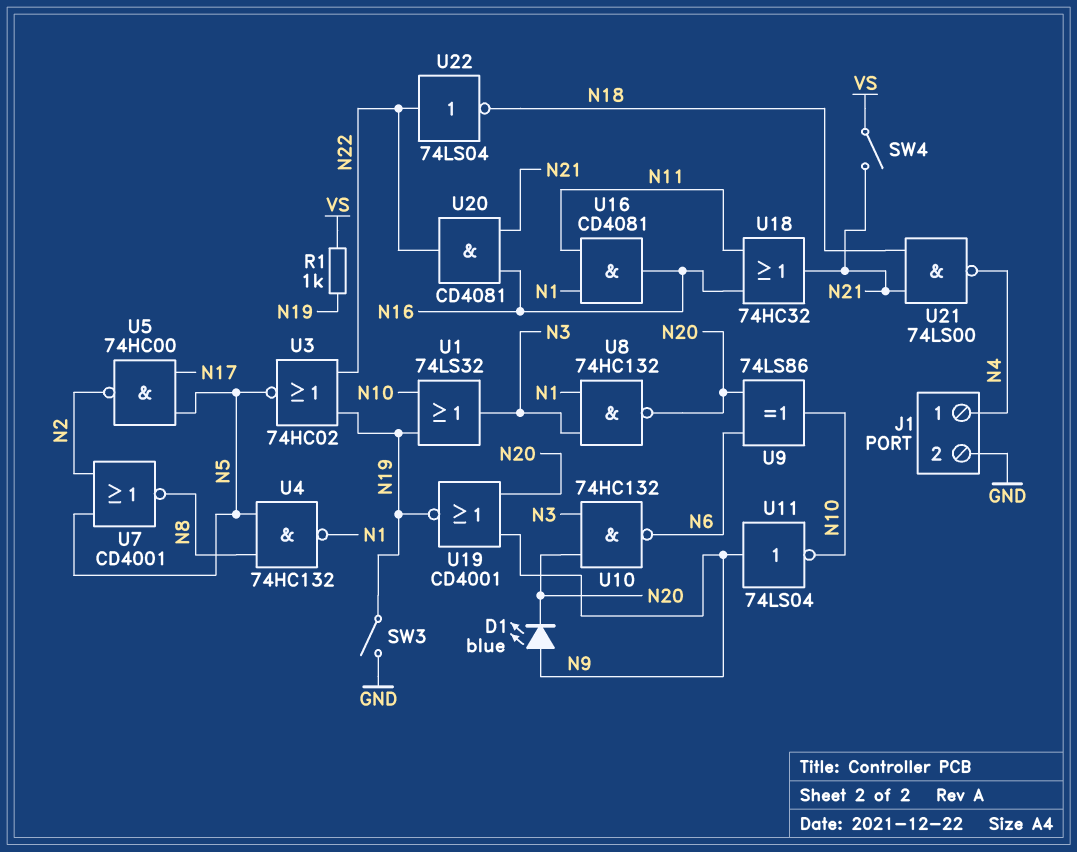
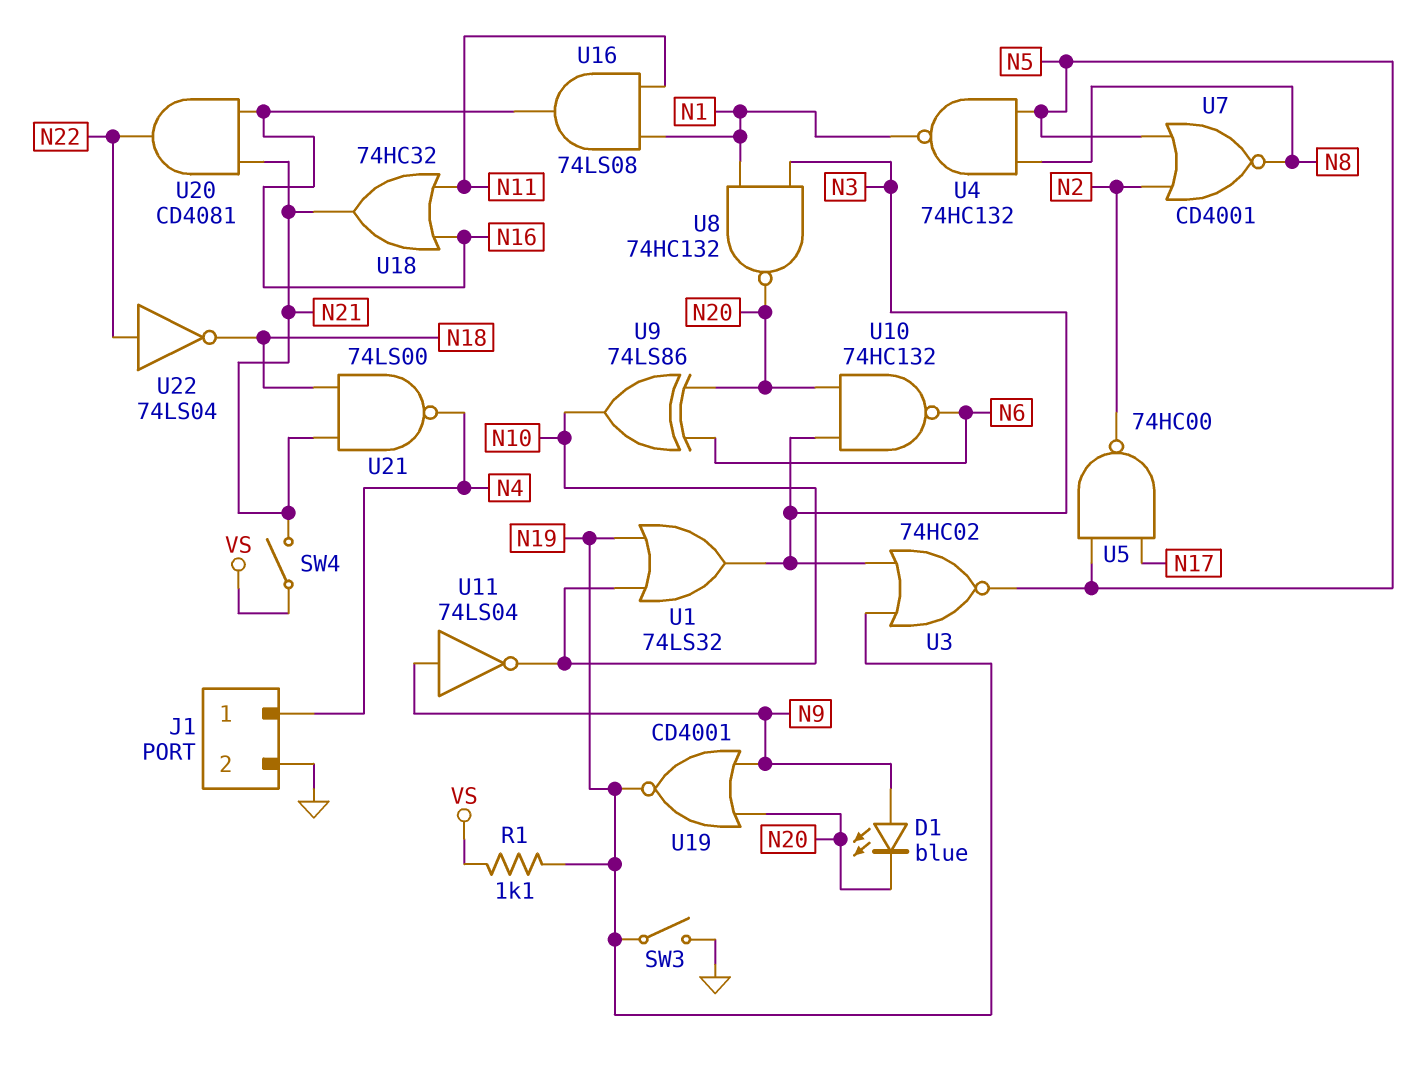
R1: 1k (N19, VS) -> 1.1k (N19, VS)
U3: NOR 74HC02 (in N19, in N22, out N5) -> NOR 74HC02 (in N3, in N19, out N5)
U16: AND CD4081 (in N1, in N11, out N16) -> AND 74LS08 (in N1, in N11, out N16)

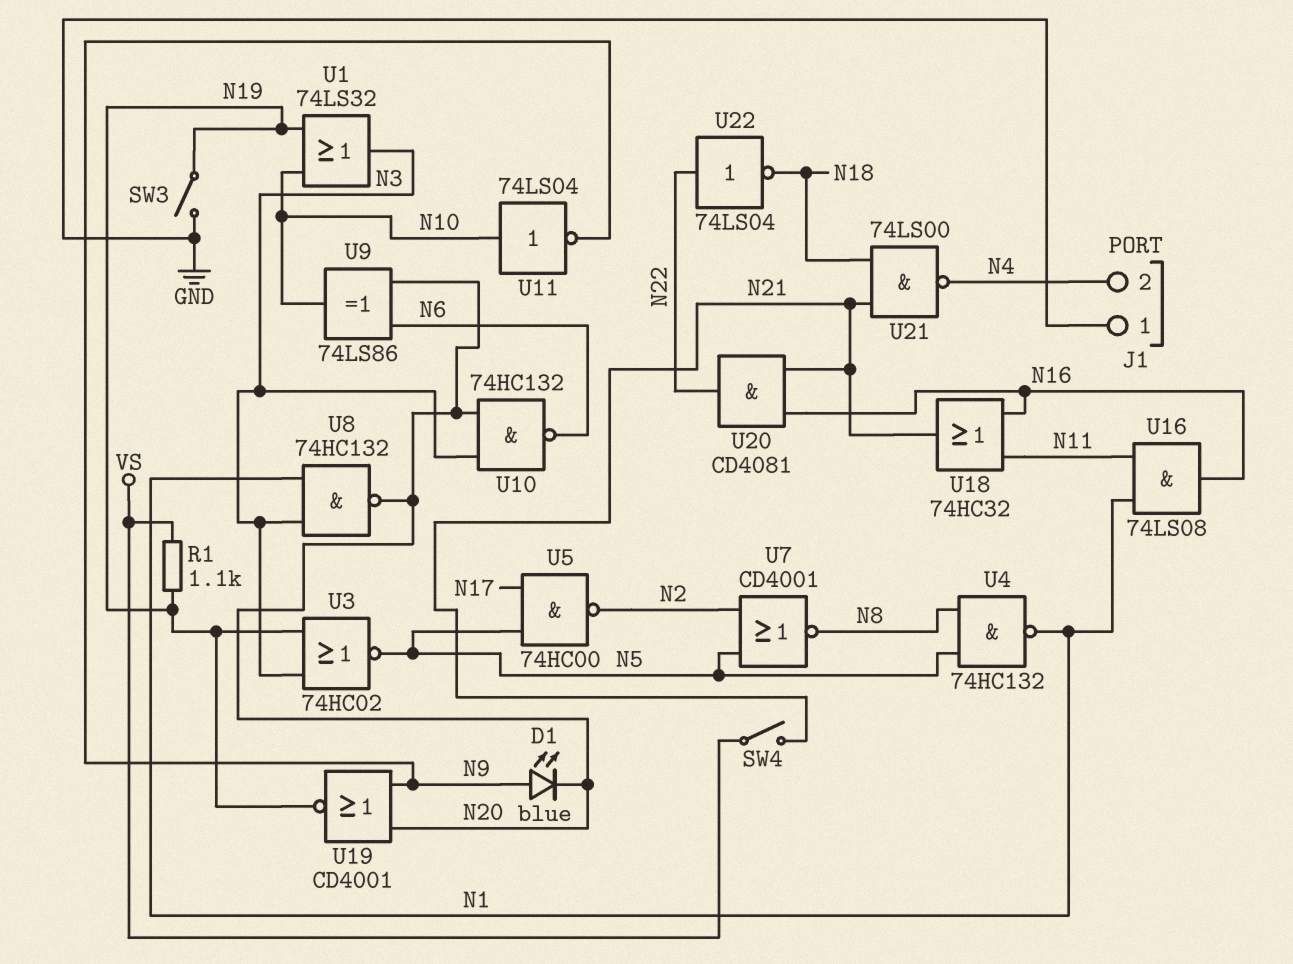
J1 pin 1: N4 -> GND
J1 pin 2: GND -> N4
U11: NOT 74LS04 (in N9, out N10) -> NOT 74LS04 (in N10, out N9)

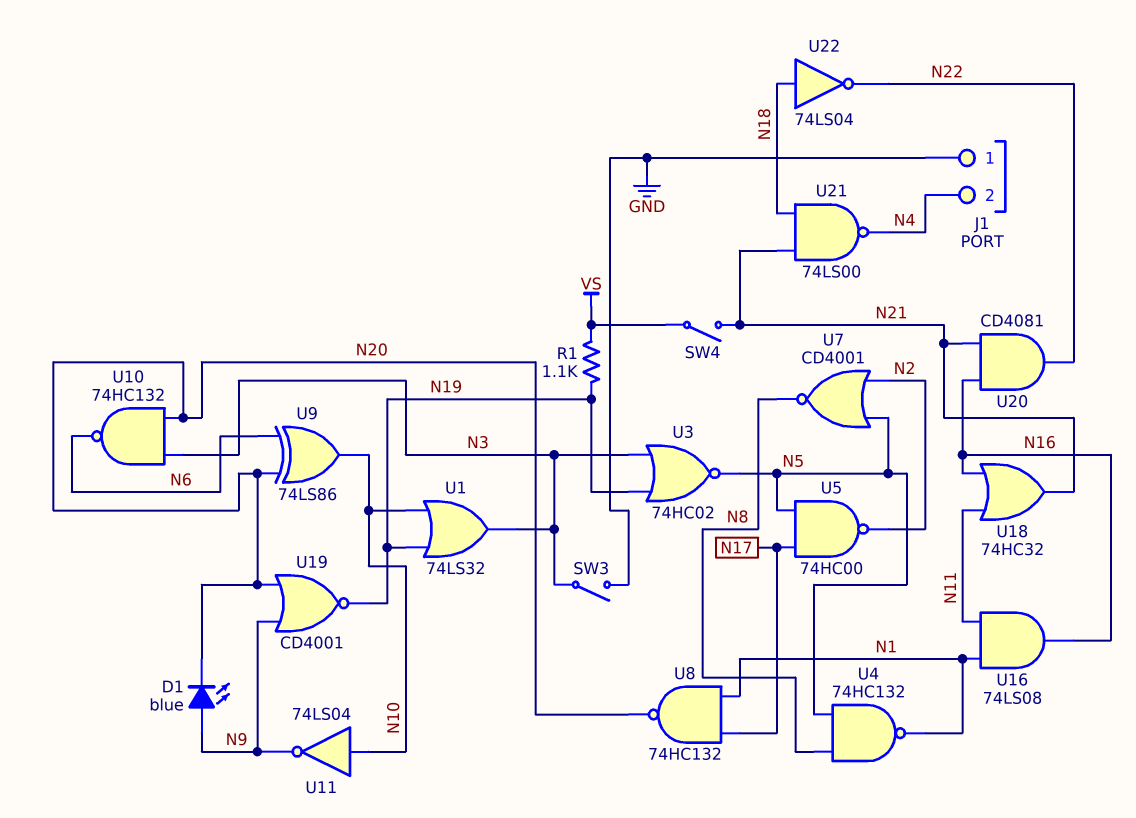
SW3: switch (GND, N19) -> switch (GND, N3)
U8: NAND 74HC132 (in N1, in N3, out N20) -> NAND 74HC132 (in N1, in N17, out N20)
U22: NOT 74LS04 (in N22, out N18) -> NOT 74LS04 (in N18, out N22)

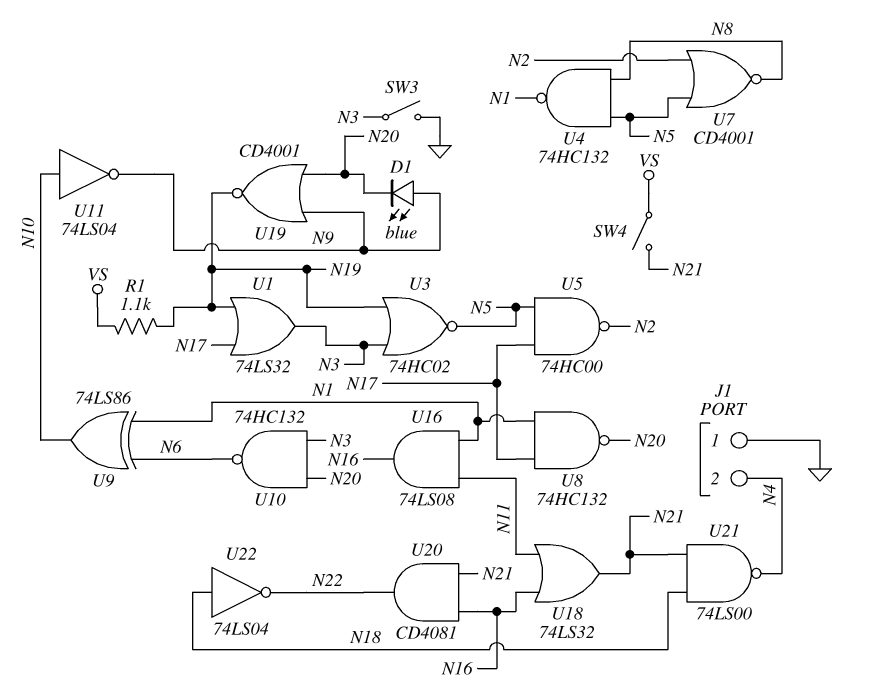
U1: OR 74LS32 (in N10, in N19, out N3) -> OR 74LS32 (in N17, in N19, out N3)
U9: XOR 74LS86 (in N6, in N20, out N10) -> XOR 74LS86 (in N1, in N6, out N10)
U18: OR 74HC32 (in N11, in N16, out N21) -> OR 74LS32 (in N11, in N16, out N21)

